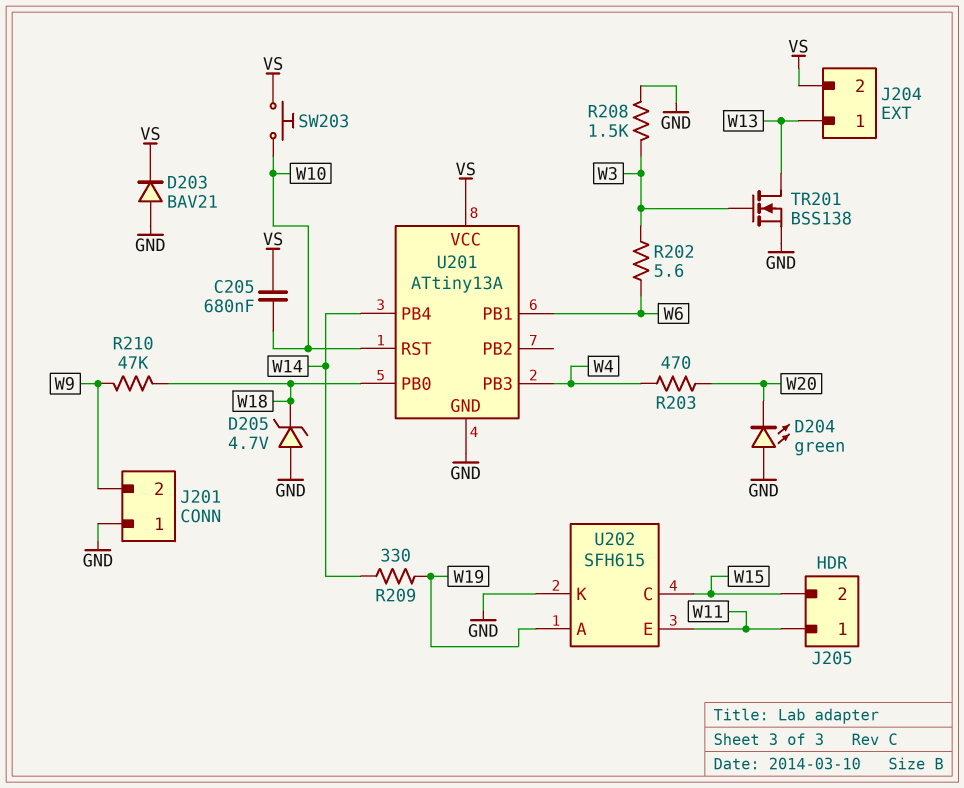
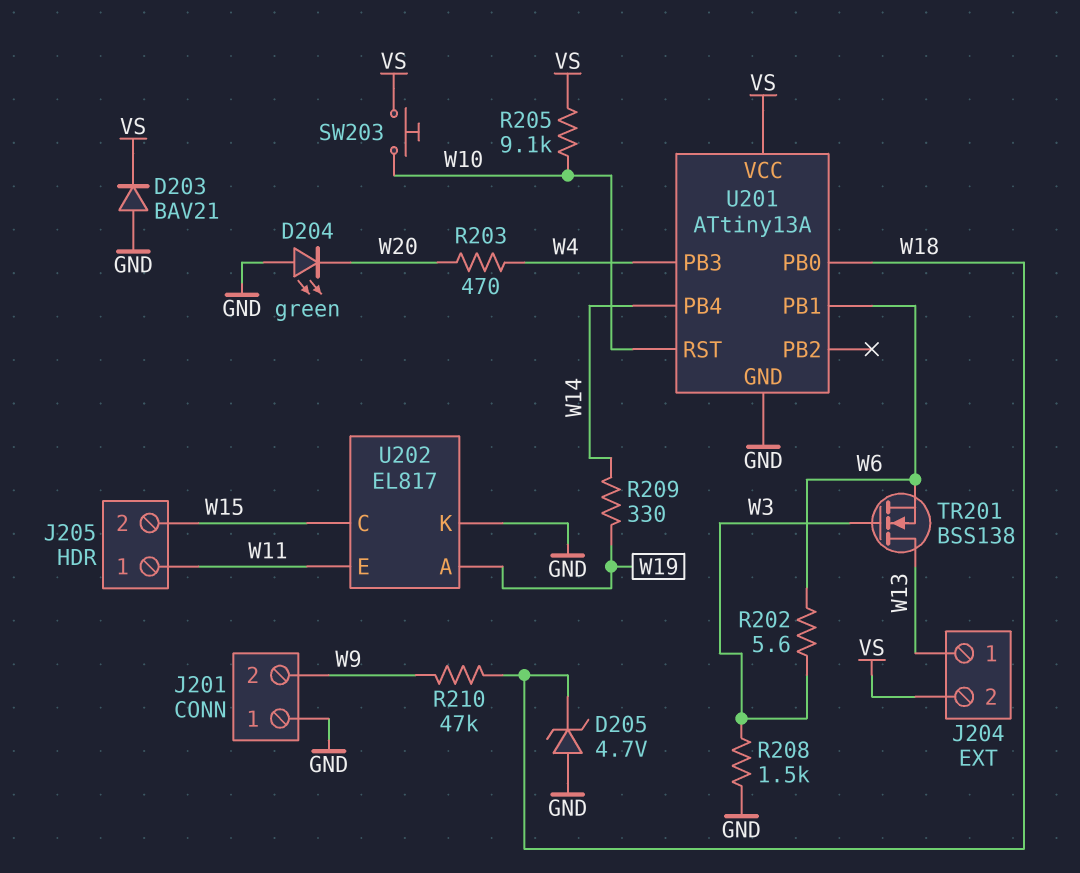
C205: 680nF (VS, W10) -> none
R205: none -> 9.1k (VS, W10)
TR201: NMOS BSS138 (G W3, D W13, S GND) -> NMOS BSS138 (G W3, D W13, S W6)
U202: SFH615 -> EL817

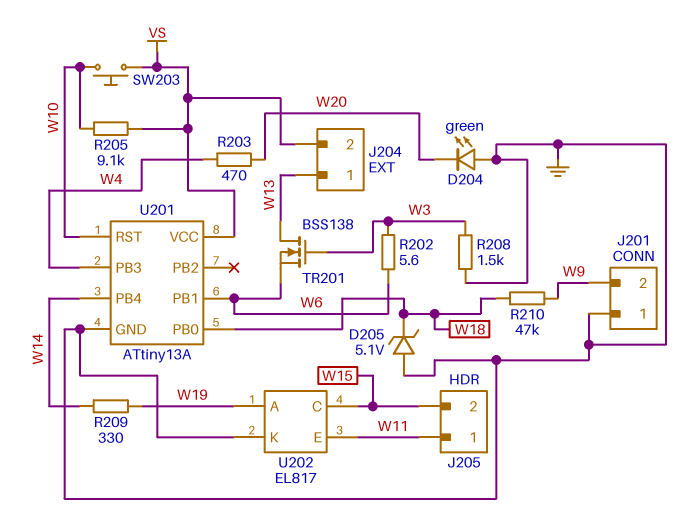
D203: diode BAV21 (A GND, K VS) -> none
D205: zener 4.7V (A GND, K W18) -> zener 5.1V (A GND, K W18)

